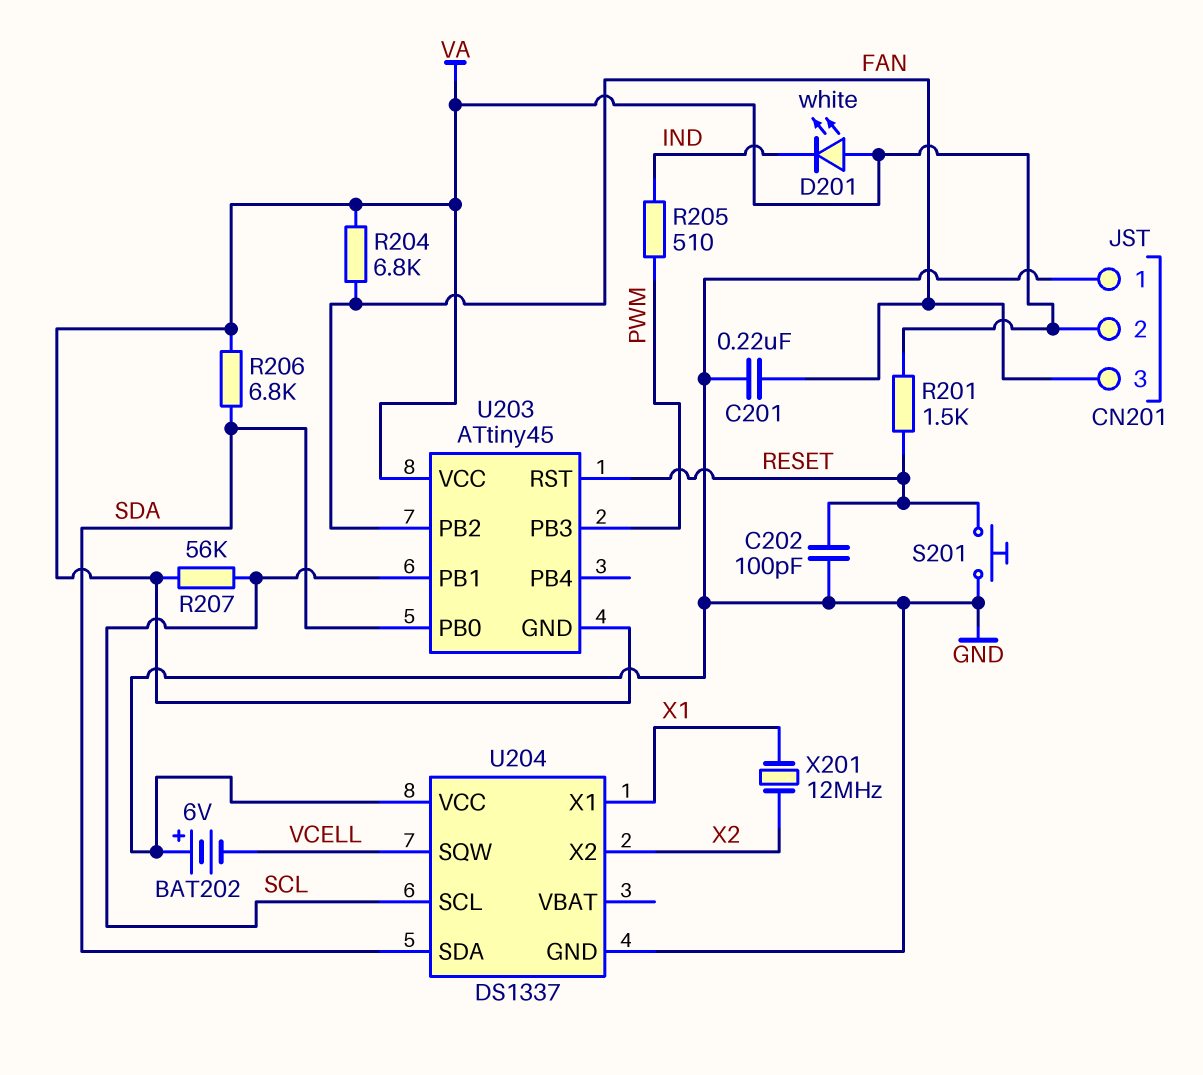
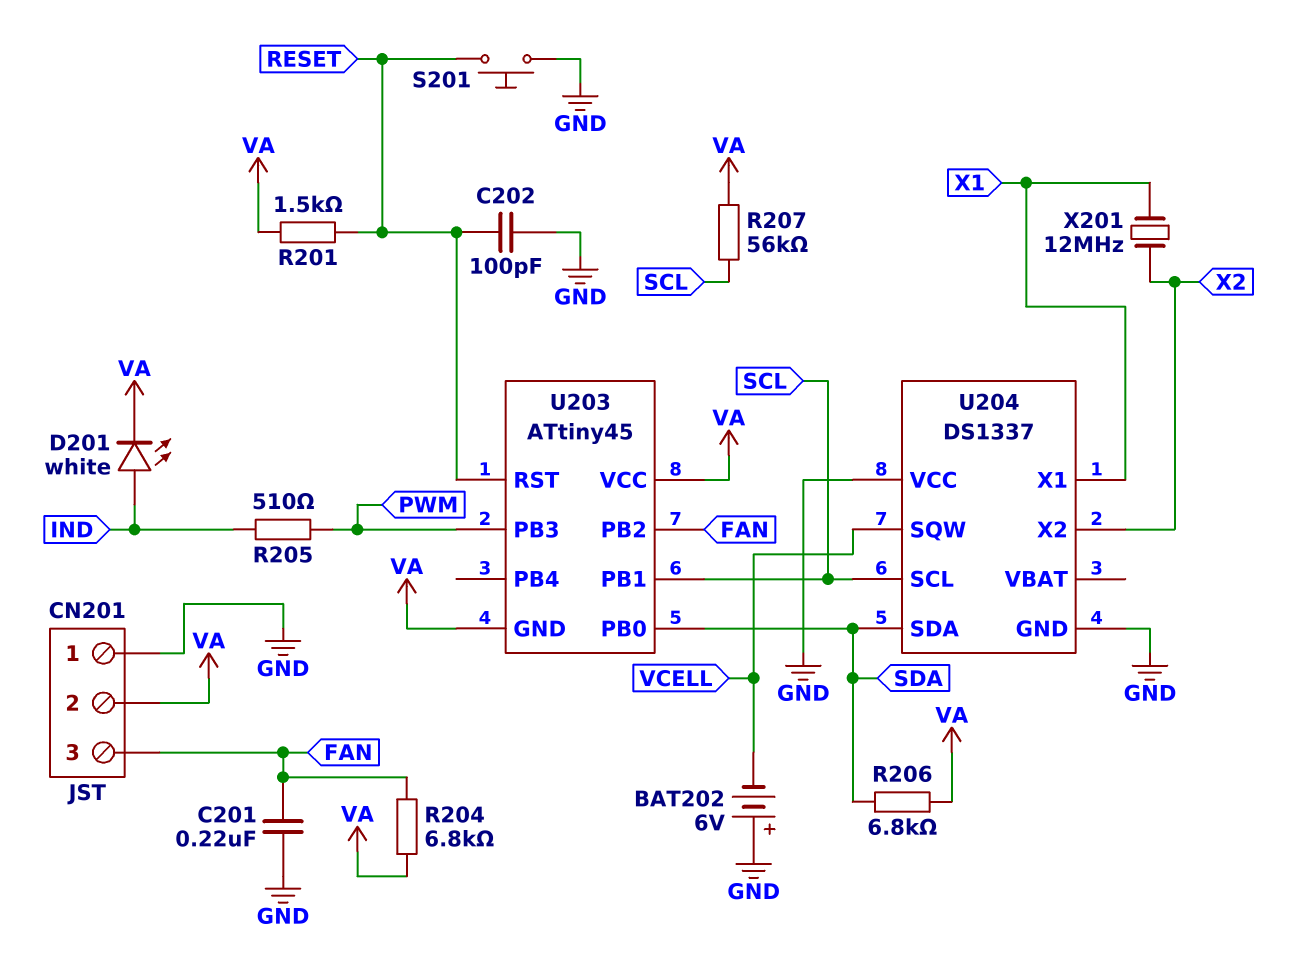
D201: LED white (A VA, K IND) -> LED white (A IND, K VA)

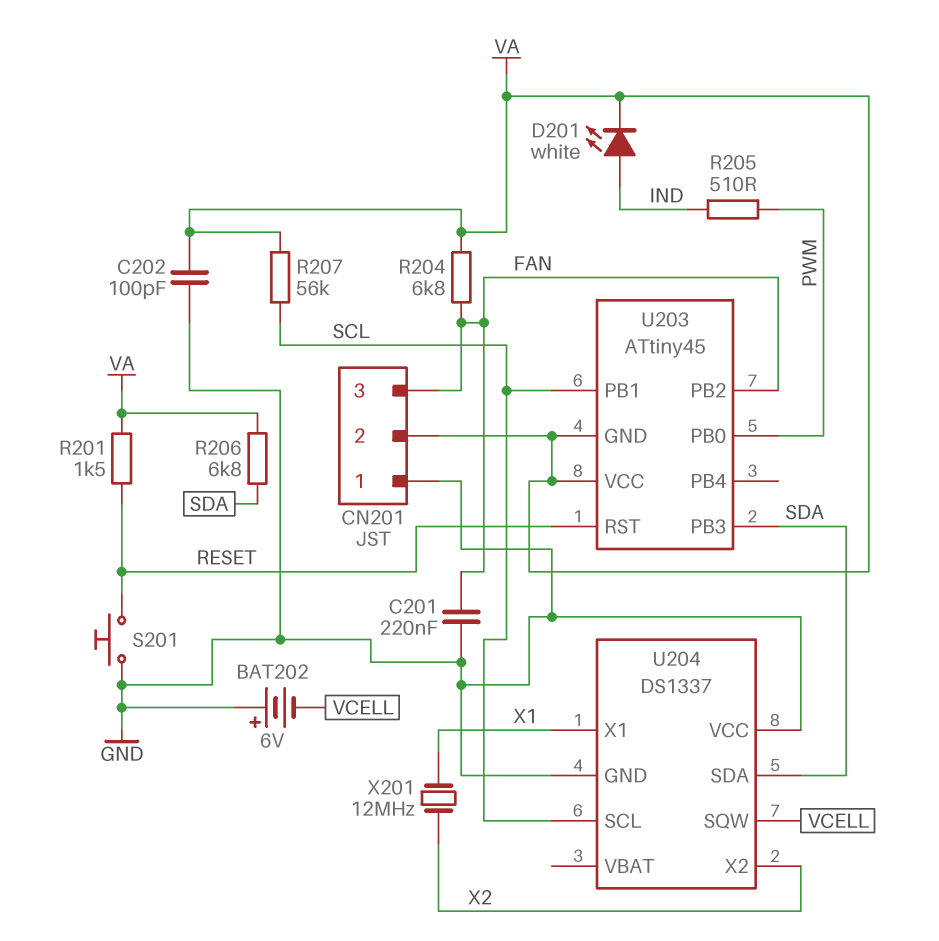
C202: 100pF (GND, RESET) -> 100pF (GND, VA)
U203 pin PB0: SDA -> PWM
U203 pin PB3: PWM -> SDA

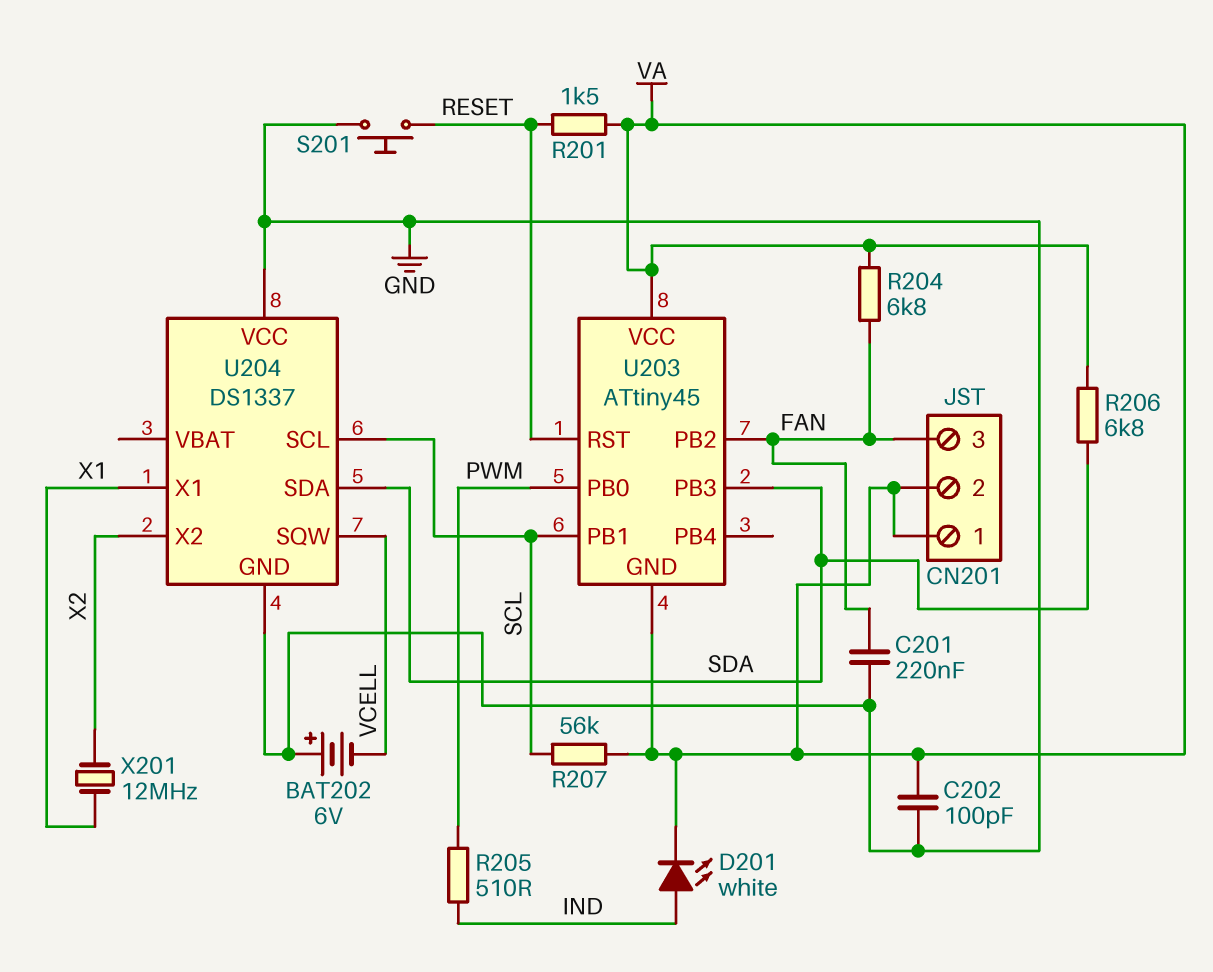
CN201 pin 1: GND -> VA

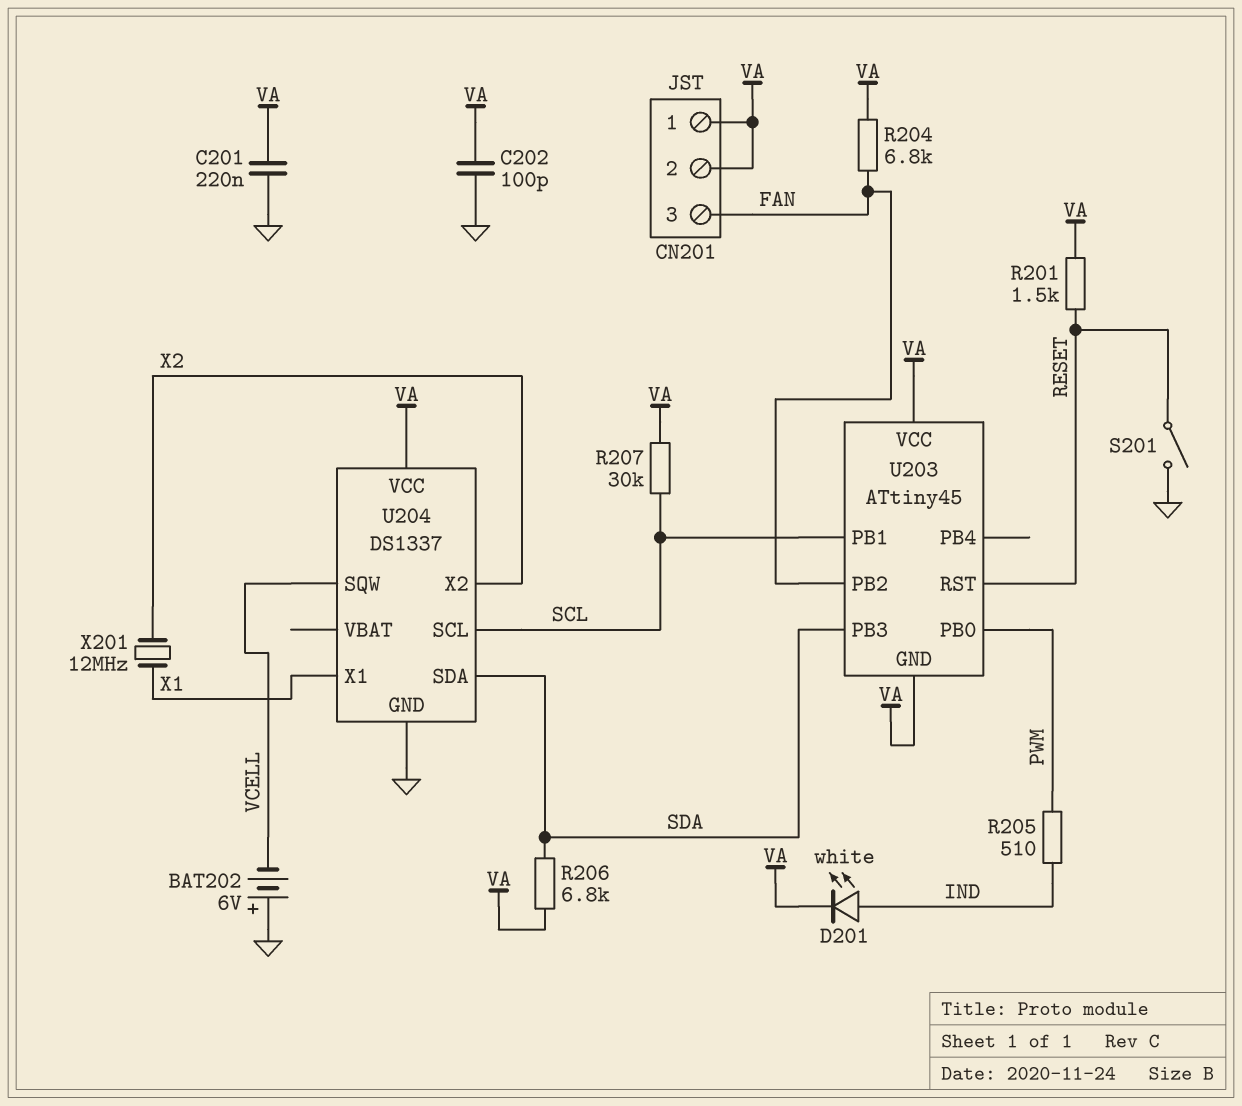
C201: 220nF (FAN, GND) -> 220nF (GND, VA)
R207: 56k (SCL, VA) -> 30k (SCL, VA)
S201: button (GND, RESET) -> switch (GND, RESET)
U204 pin VCC: GND -> VA

